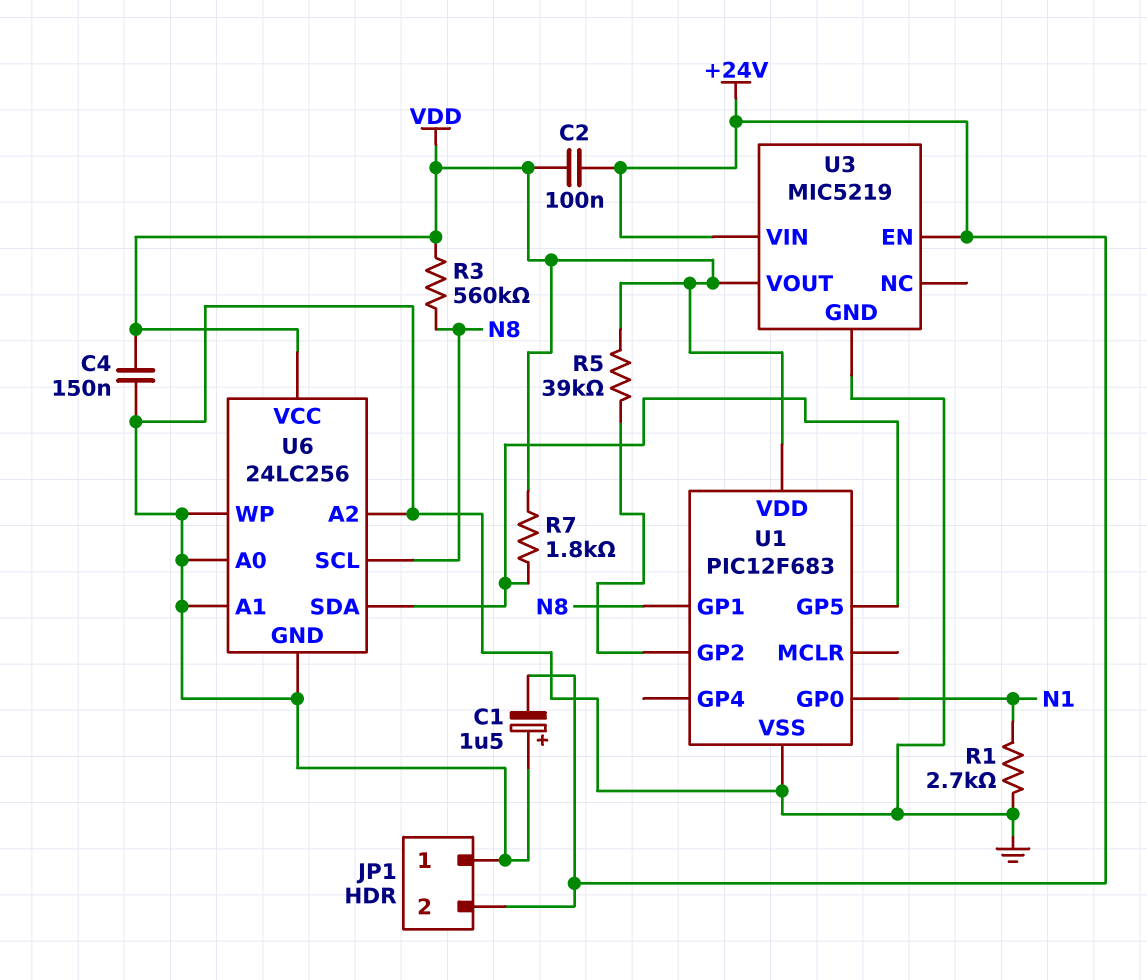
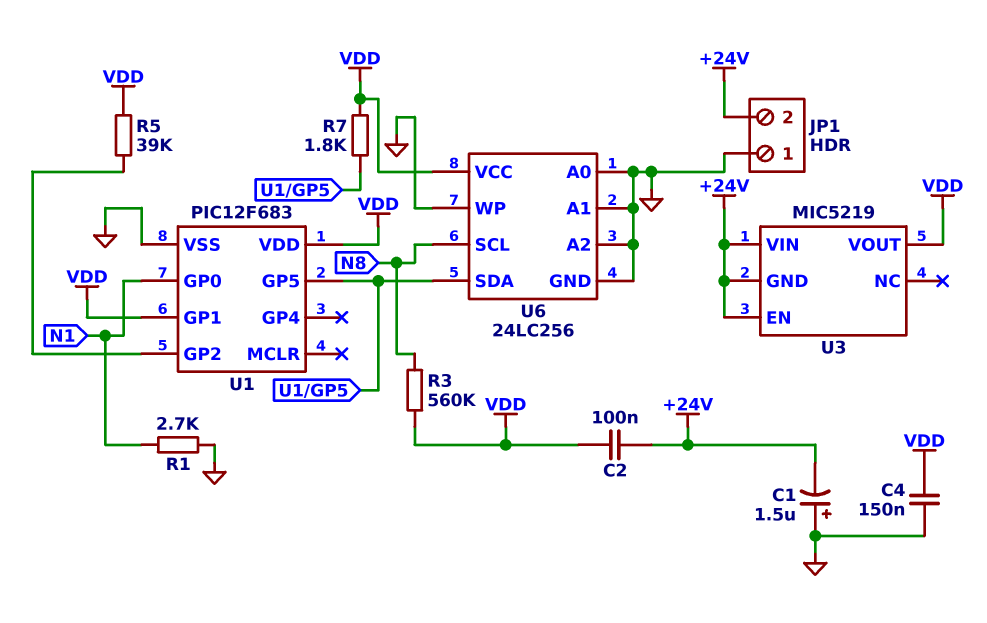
U1 pin GP1: N8 -> VDD
U3 pin GND: GND -> +24V

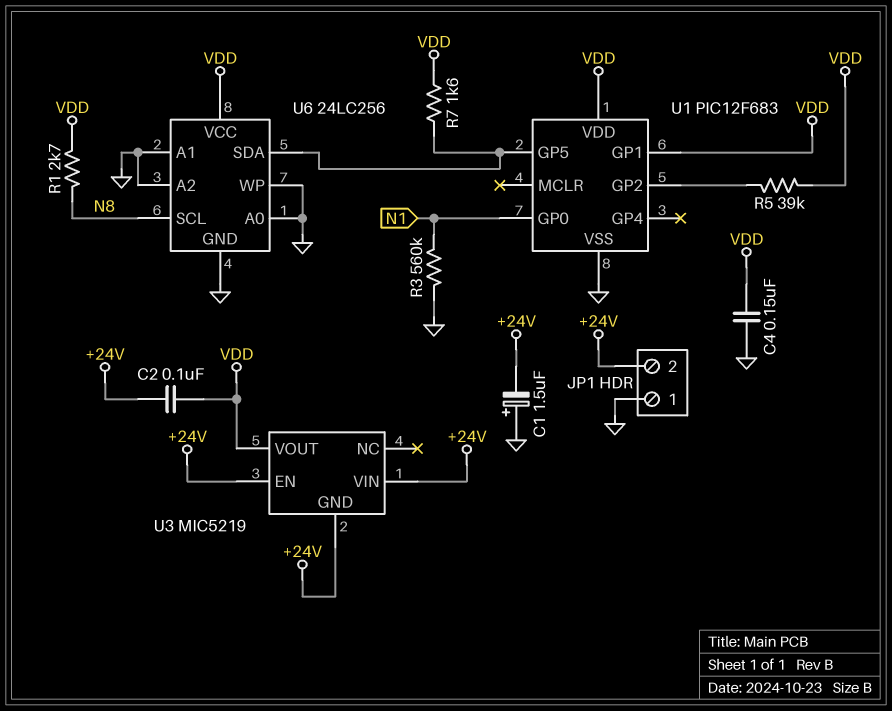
R1: 2.7k (GND, N1) -> 2.7k (N8, VDD)
R3: 560k (N8, VDD) -> 560k (GND, N1)
R7: 1.8k (U1/GP5, VDD) -> 1.6k (U1/GP5, VDD)

